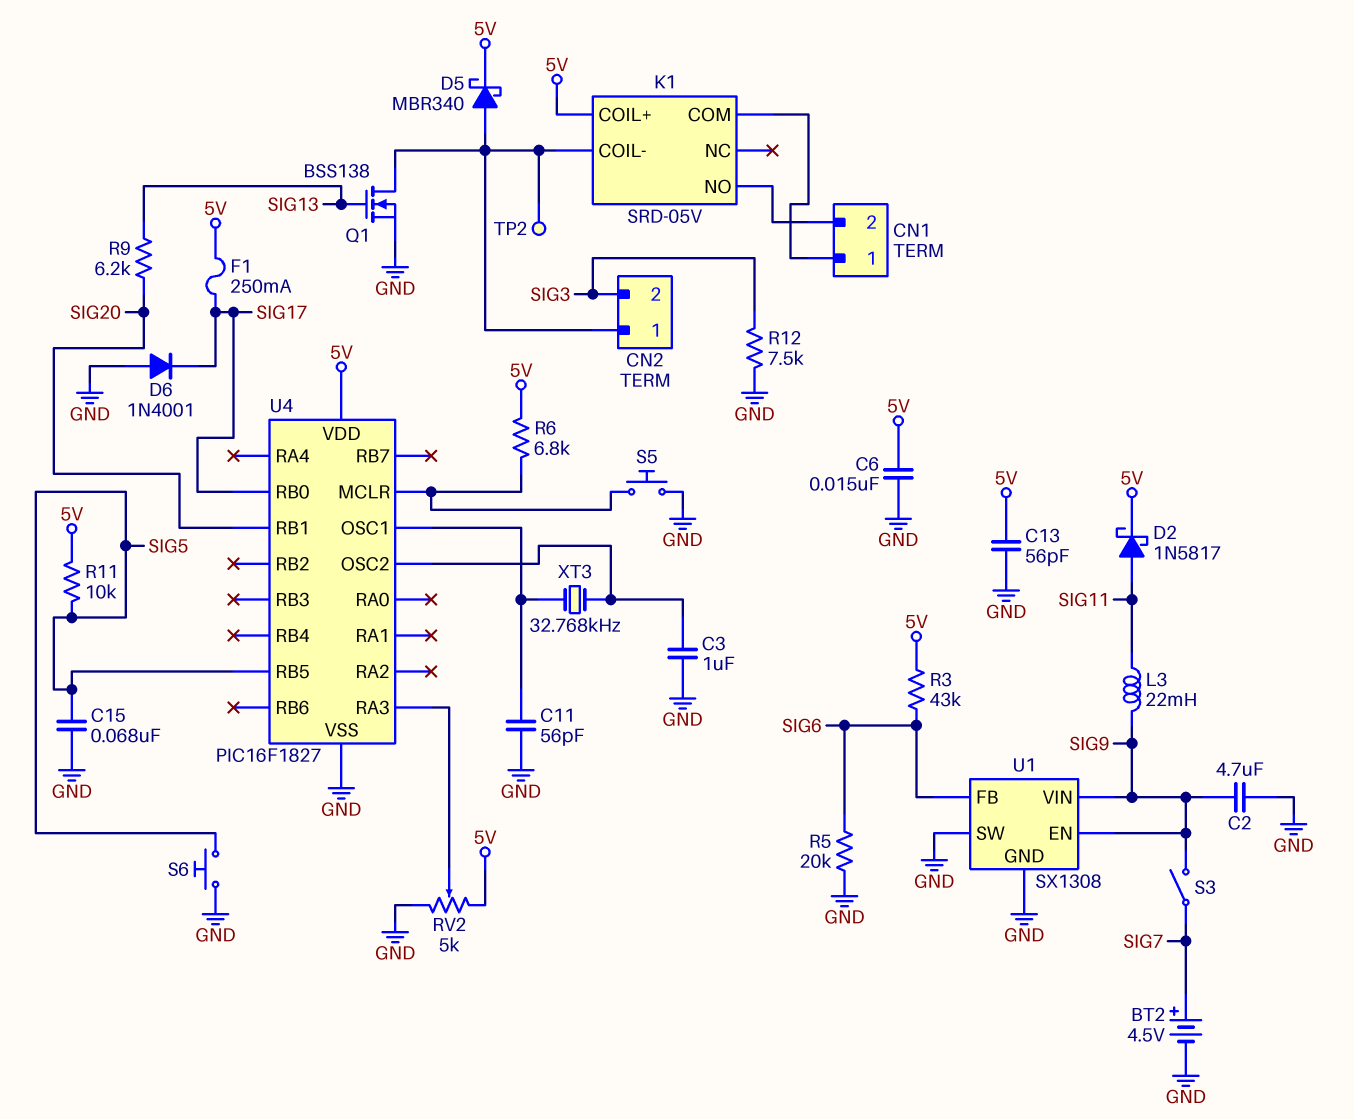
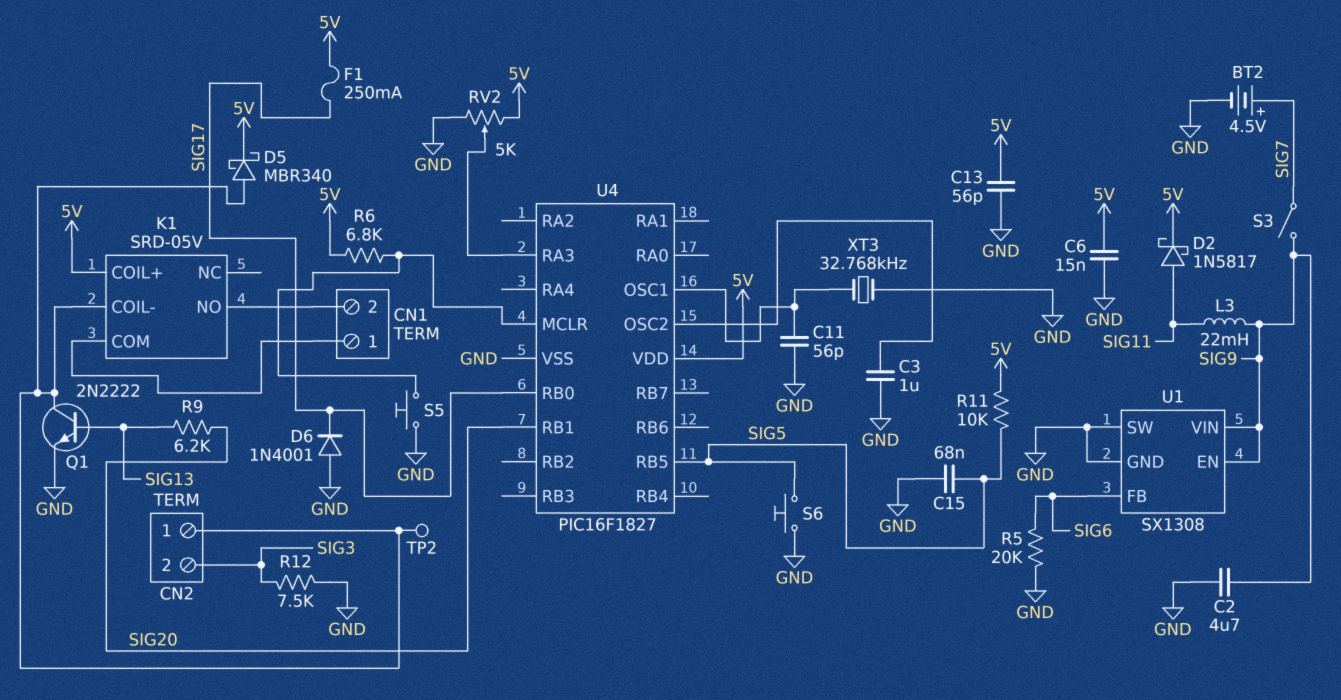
Q1: NMOS BSS138 (G SIG13, D CN2/1, S GND) -> NPN 2N2222 (B SIG13, C CN2/1, E GND)
R3: 43k (5V, SIG6) -> none
XT3: 32.768kHz (U4/OSC1, U4/OSC2) -> 32.768kHz (GND, U4/OSC1)

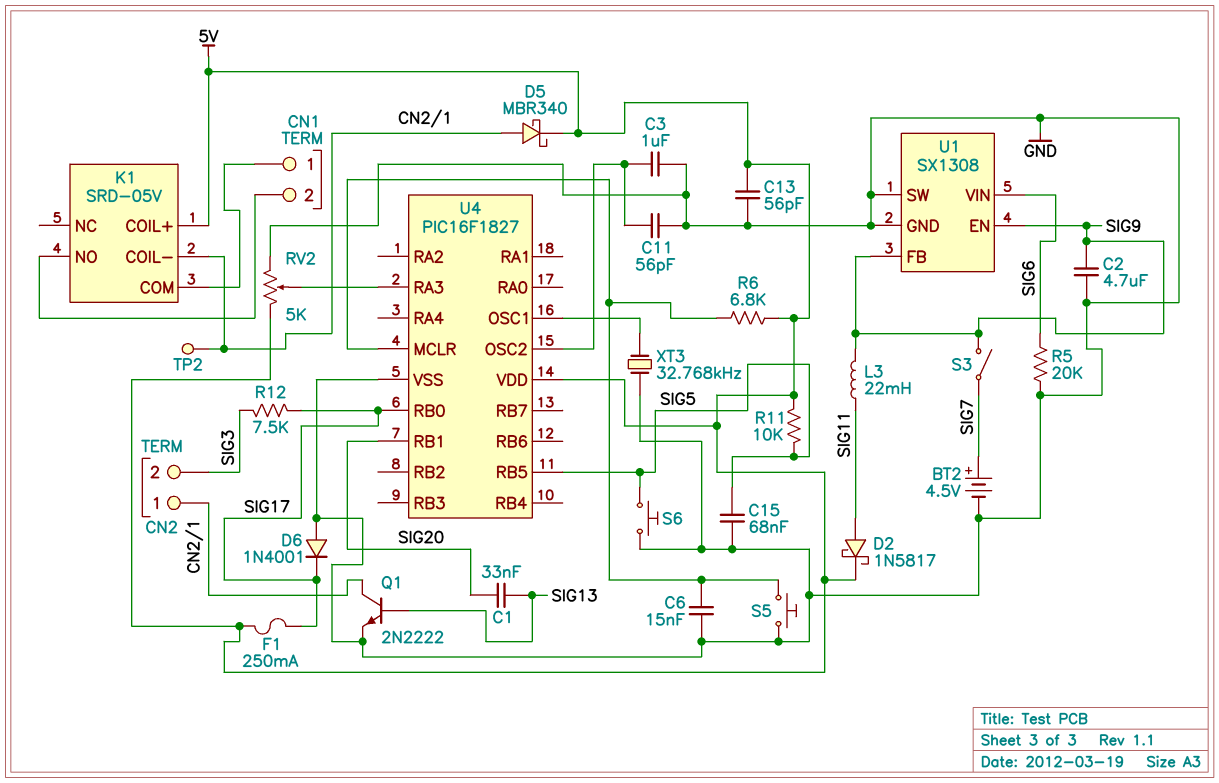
C1: none -> 33nF (SIG13, SIG20)
C6: 15nF (5V, GND) -> 15nF (GND, U4/MCLR)
C11: 56pF (GND, U4/OSC1) -> 56pF (GND, U4/OSC2)
R9: 6.2k (SIG13, SIG20) -> none
R12: 7.5k (GND, SIG3) -> 7.5k (SIG3, SIG17)
U1 pin FB: SIG6 -> SIG9
U1 pin VIN: SIG9 -> SIG6

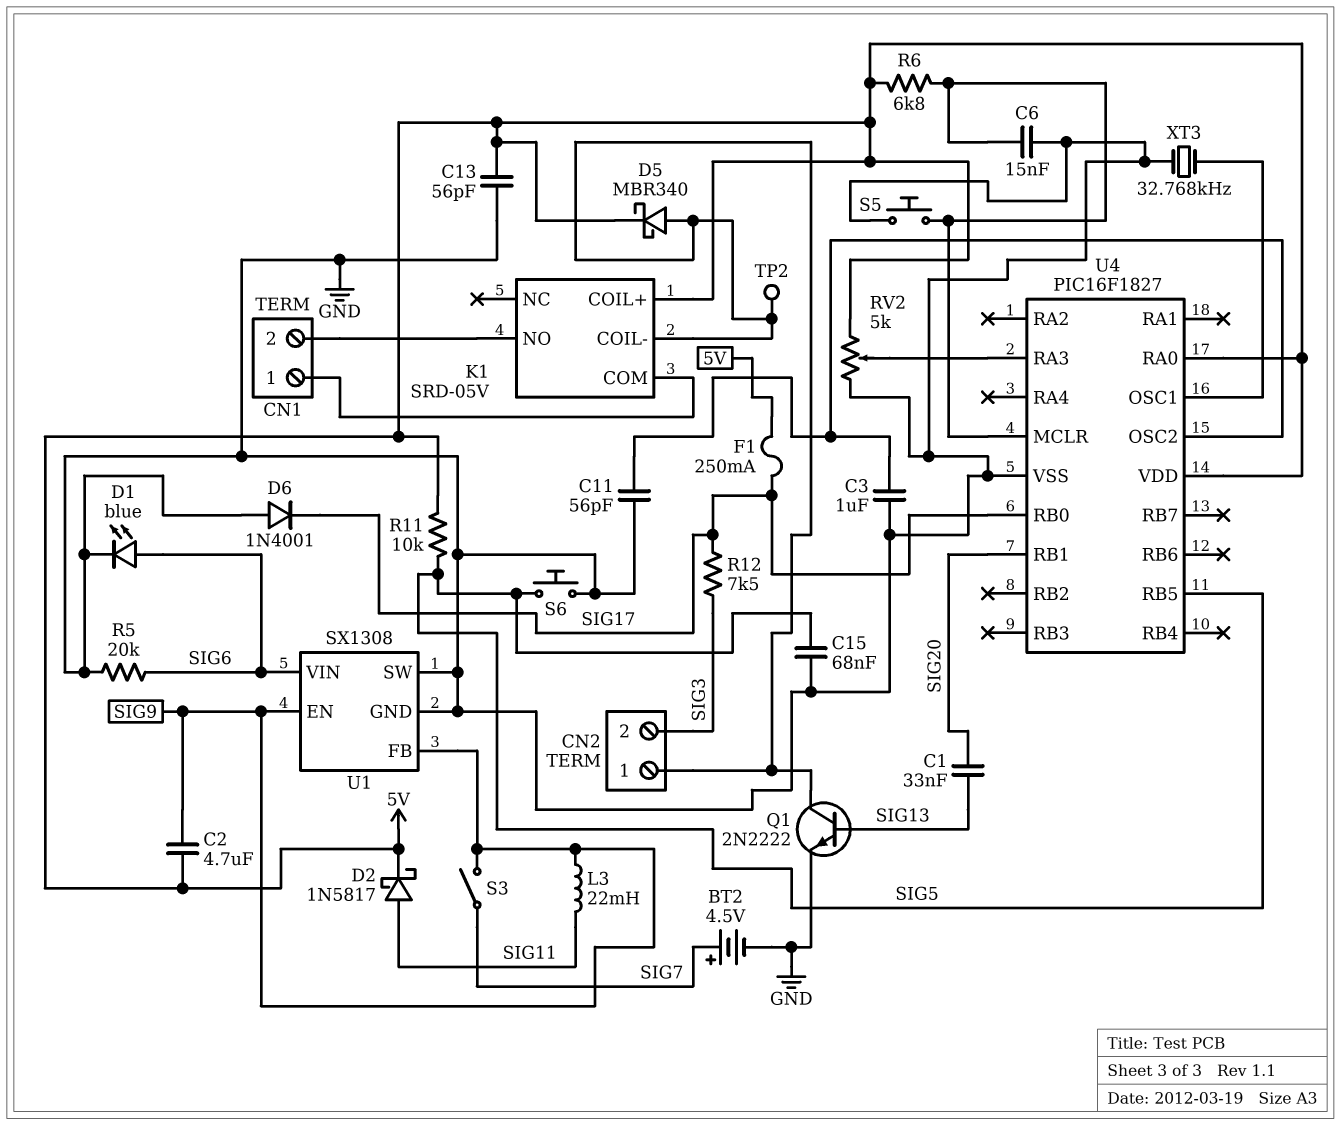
C2: 4.7uF (GND, SIG9) -> 4.7uF (5V, SIG9)
D1: none -> LED blue (A SIG6, K GND)
U4 pin RA0: none -> 5V

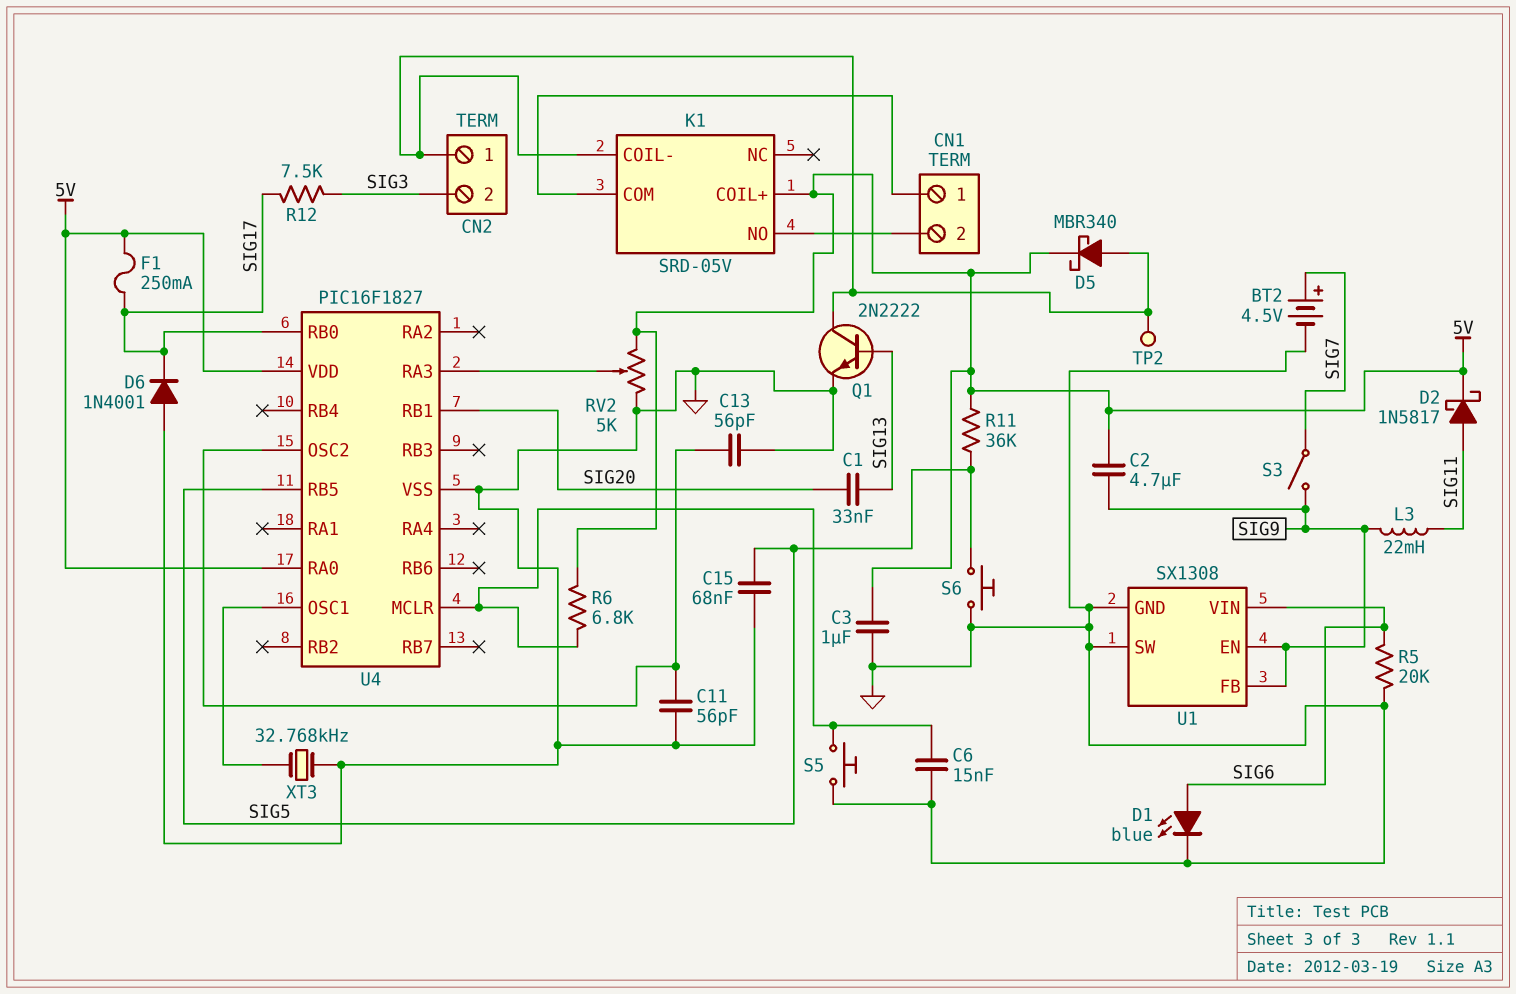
C3: 1uF (GND, U4/OSC2) -> 1uF (5V, GND)
C13: 56pF (5V, GND) -> 56pF (GND, U4/OSC2)
R11: 10k (5V, SIG5) -> 36k (5V, SIG5)

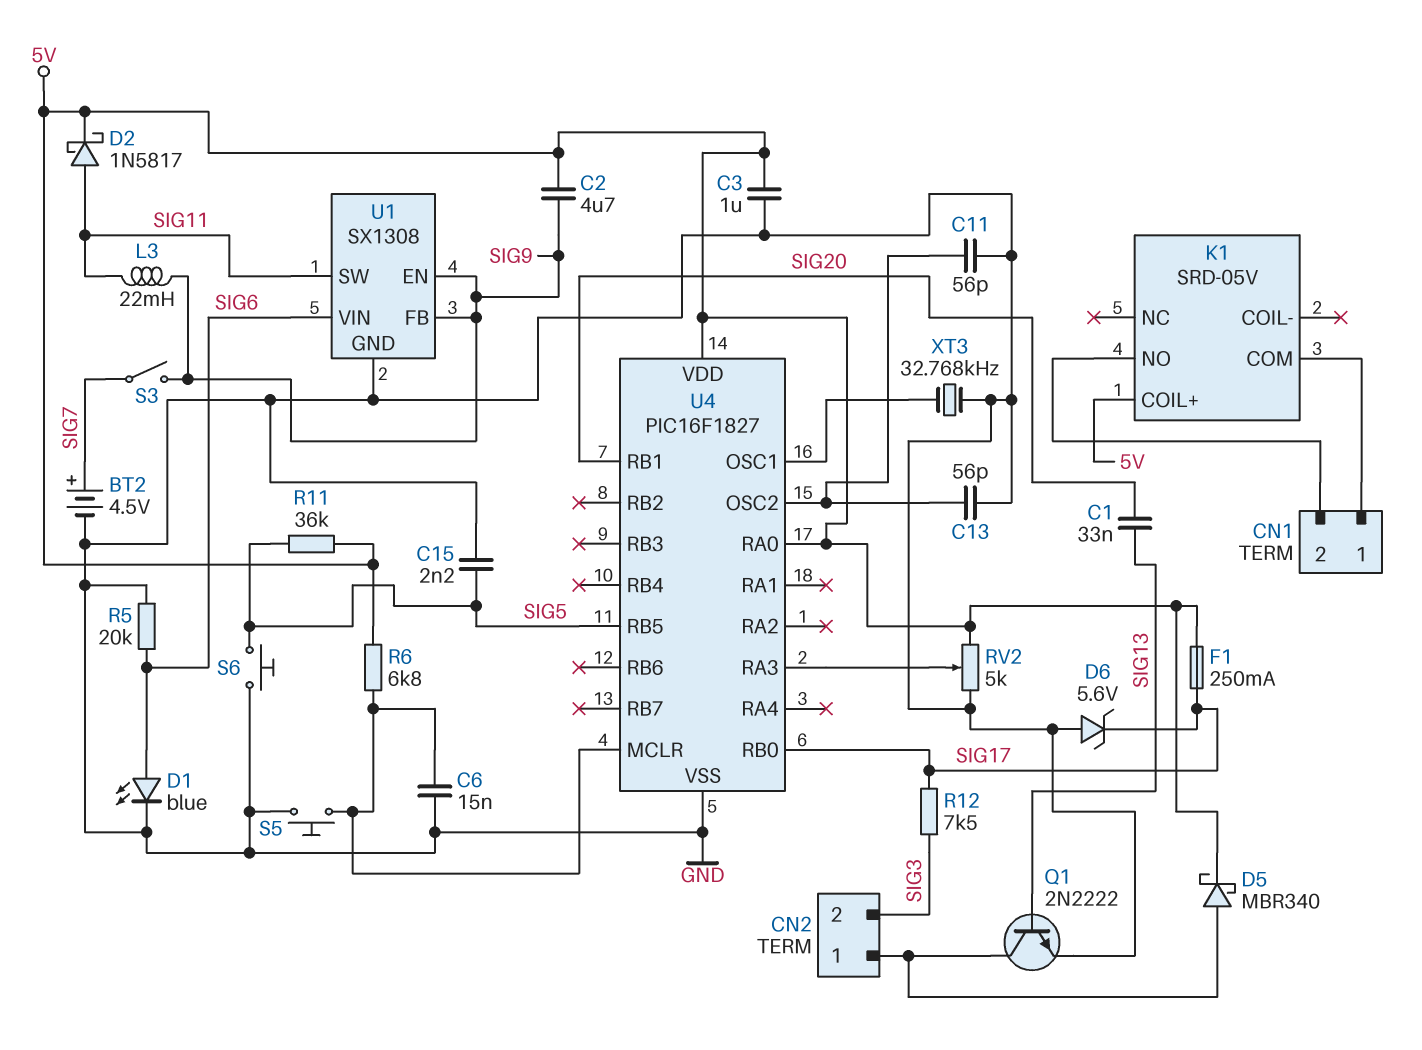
C15: 68nF (GND, SIG5) -> 2.2nF (GND, SIG5)
D6: diode 1N4001 (A GND, K SIG17) -> zener 5.6V (A GND, K SIG17)
K1 pin COIL-: CN2/1 -> none
TP2: test point (CN2/1) -> none
U1 pin SW: GND -> SIG11

